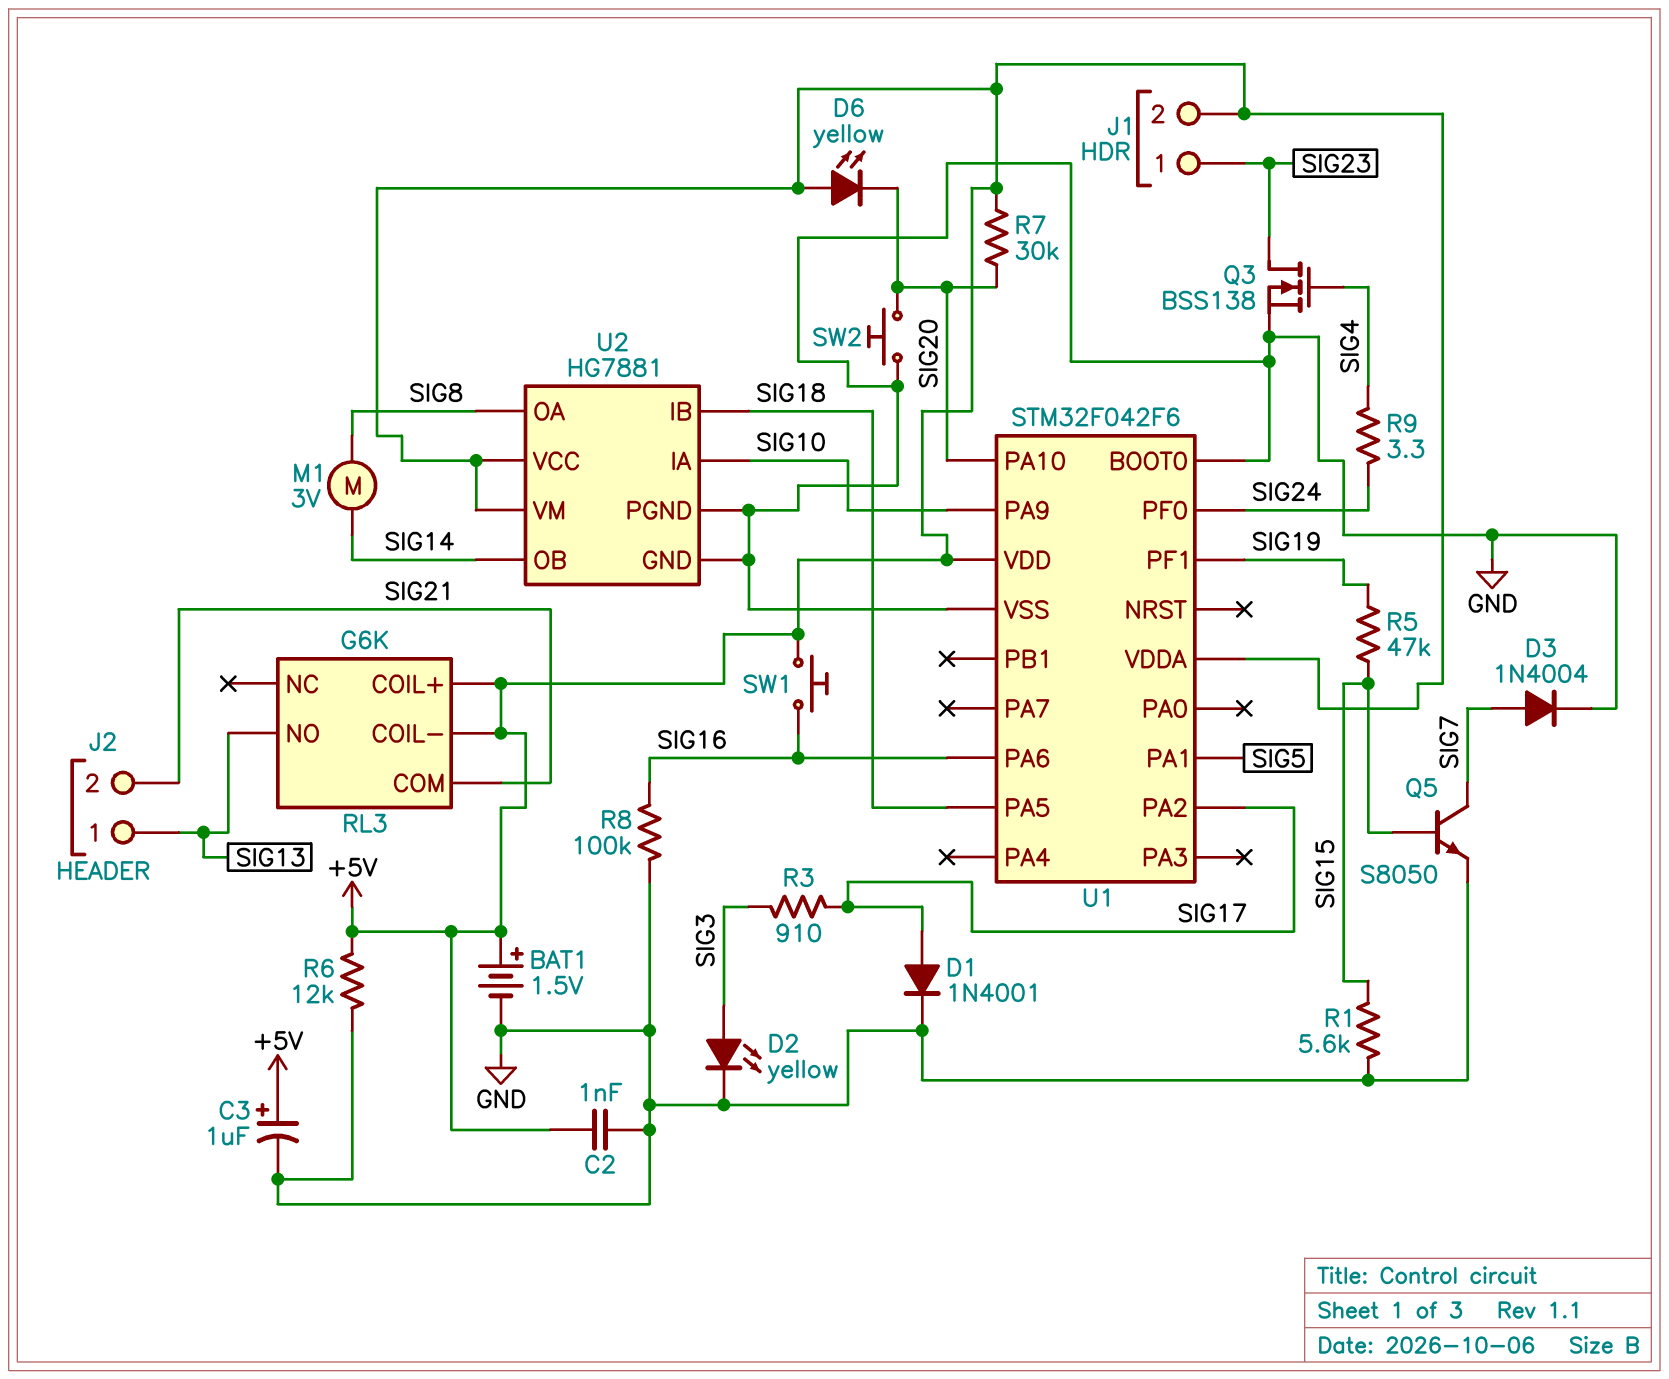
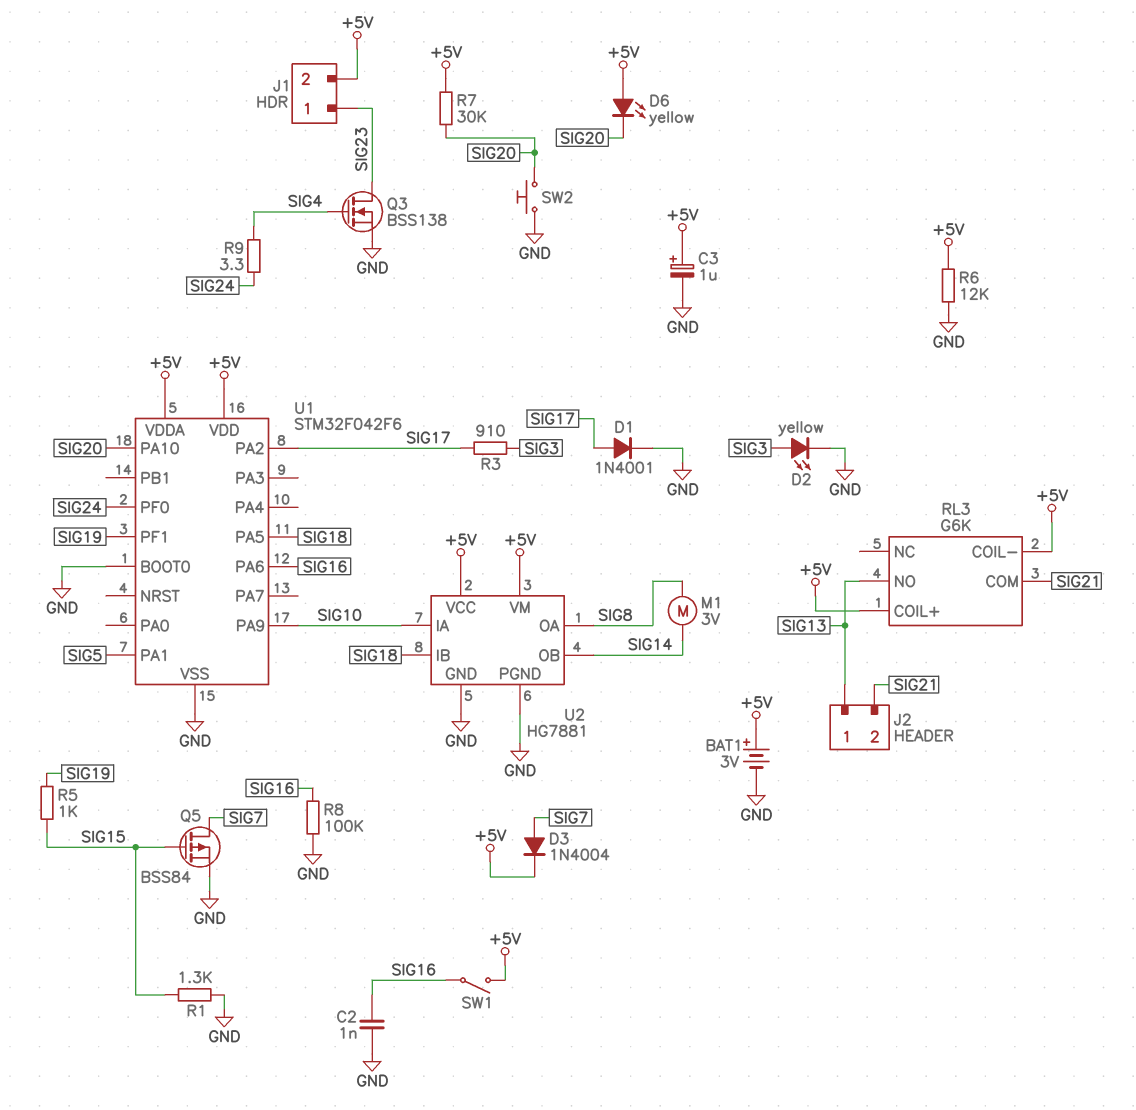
BAT1: 1.5V (plus +5V, minus GND) -> 3V (plus +5V, minus GND)
C2: 1nF (+5V, GND) -> 1nF (GND, SIG16)
D3: diode 1N4004 (A SIG7, K GND) -> diode 1N4004 (A SIG7, K +5V)
Q5: NPN S8050 (B SIG15, C SIG7, E GND) -> PMOS BSS84 (G SIG15, D SIG7, S GND)
R1: 5.6k (GND, SIG15) -> 1.3k (GND, SIG15)
R5: 47k (SIG15, SIG19) -> 1k (SIG15, SIG19)
SW1: button (+5V, SIG16) -> switch (+5V, SIG16)

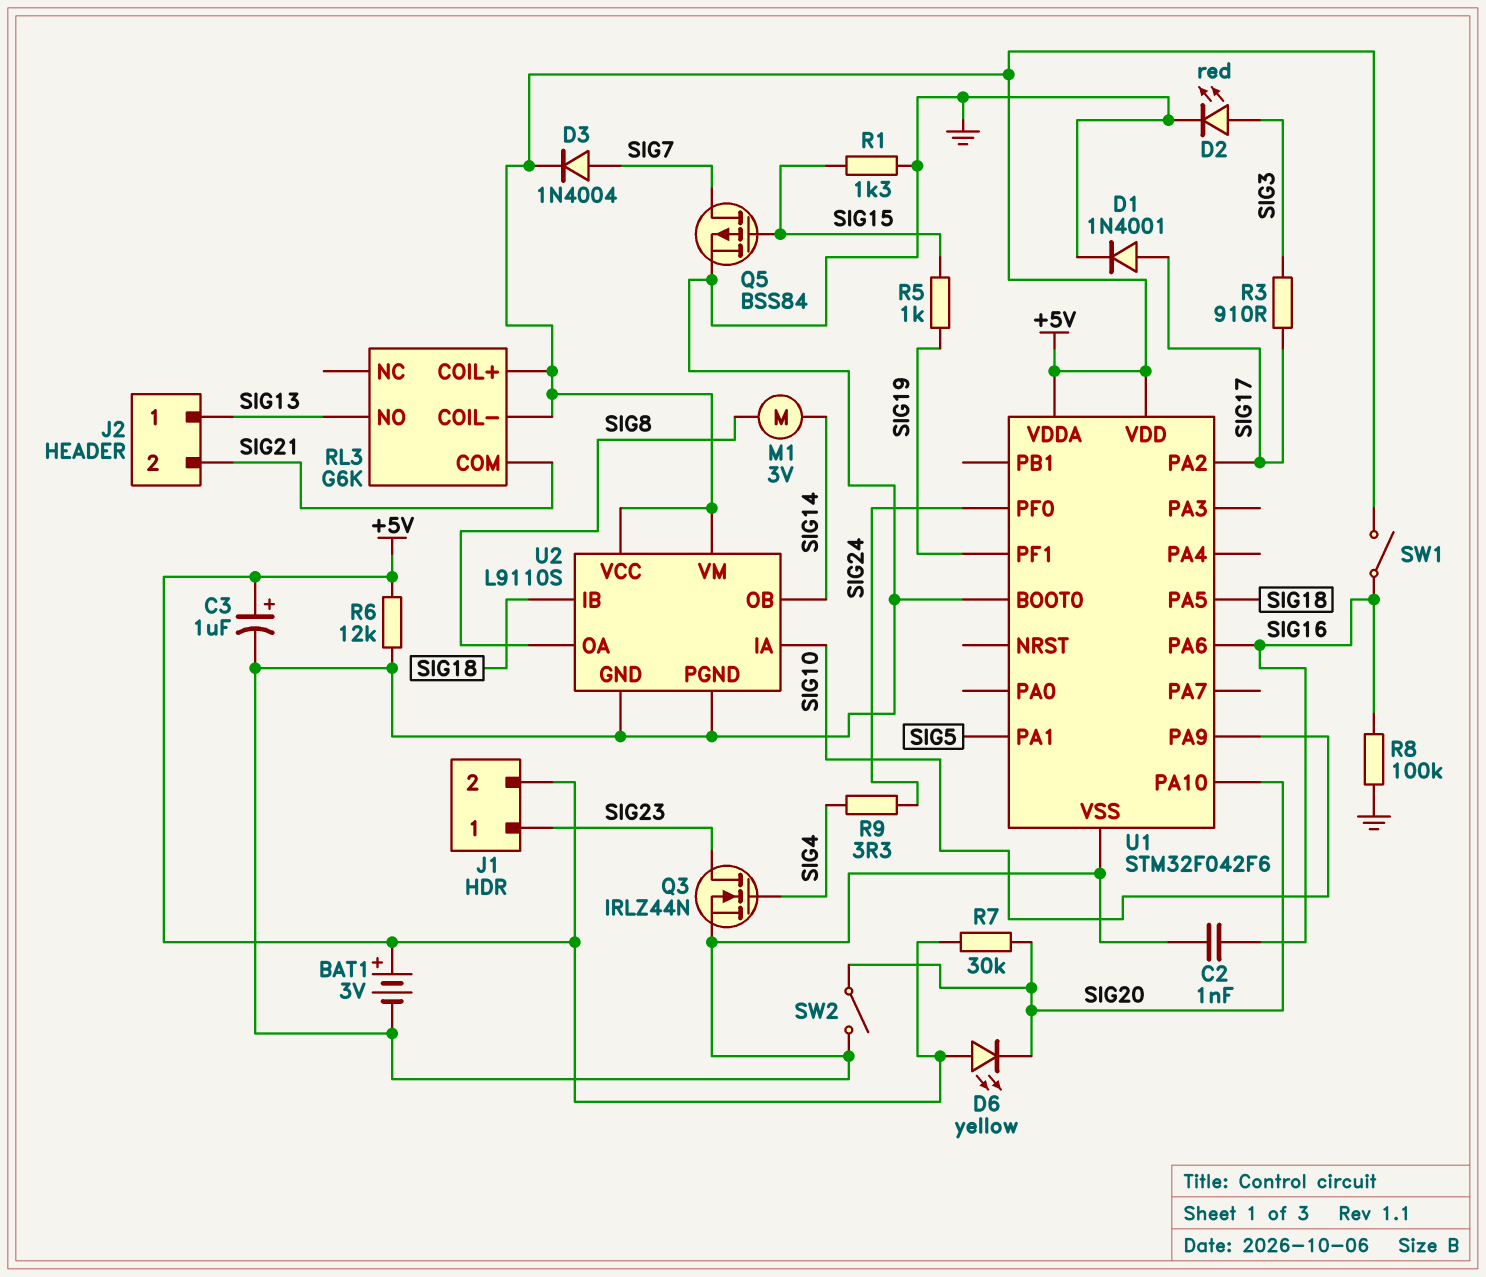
D2: LED yellow (A SIG3, K GND) -> LED red (A SIG3, K GND)
Q3: NMOS BSS138 (G SIG4, D SIG23, S GND) -> NMOS IRLZ44N (G SIG4, D SIG23, S GND)
SW2: button (GND, SIG20) -> switch (GND, SIG20)
U2: HG7881 -> L9110S

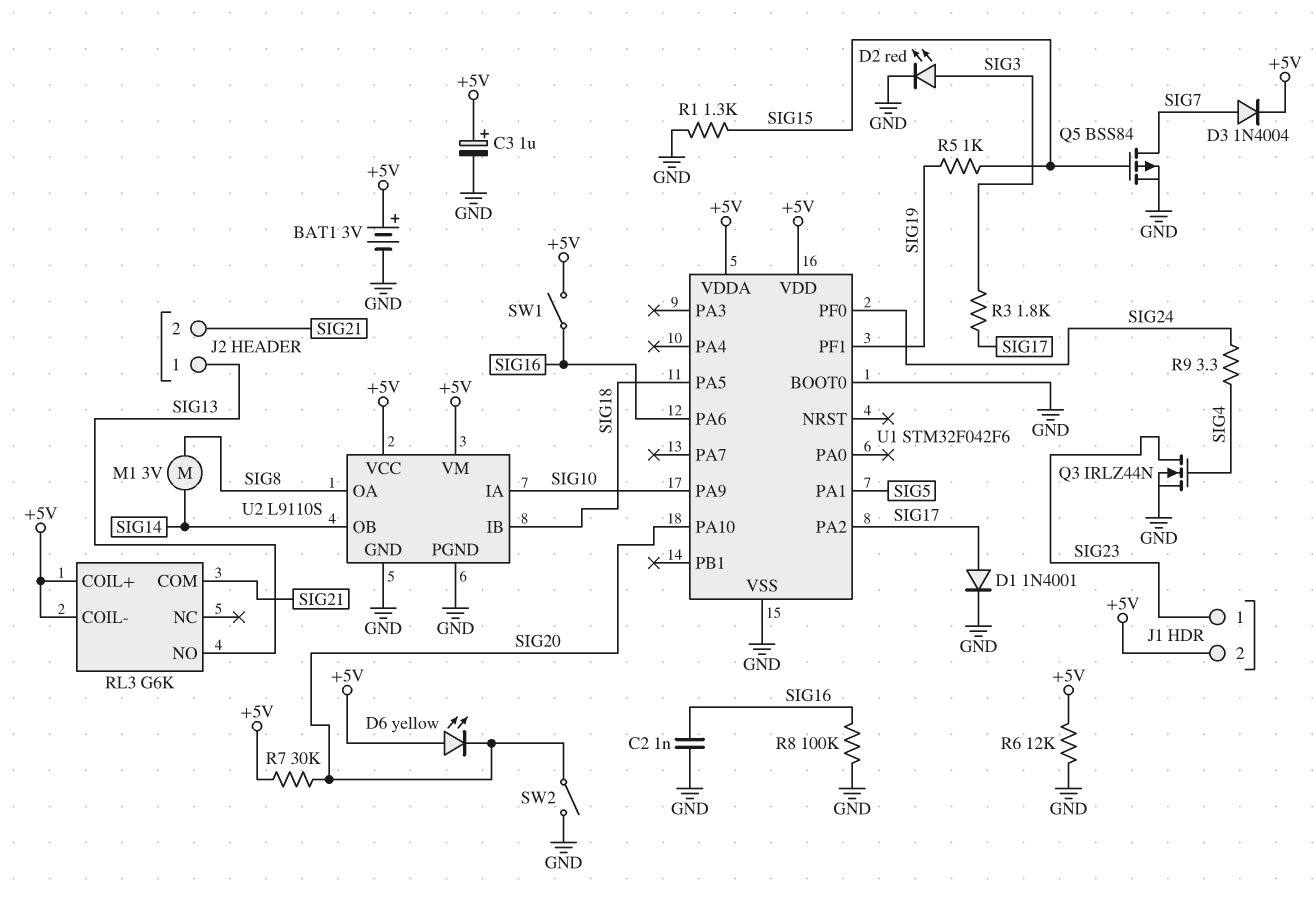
R3: 910 (SIG3, SIG17) -> 1.8k (SIG3, SIG17)

